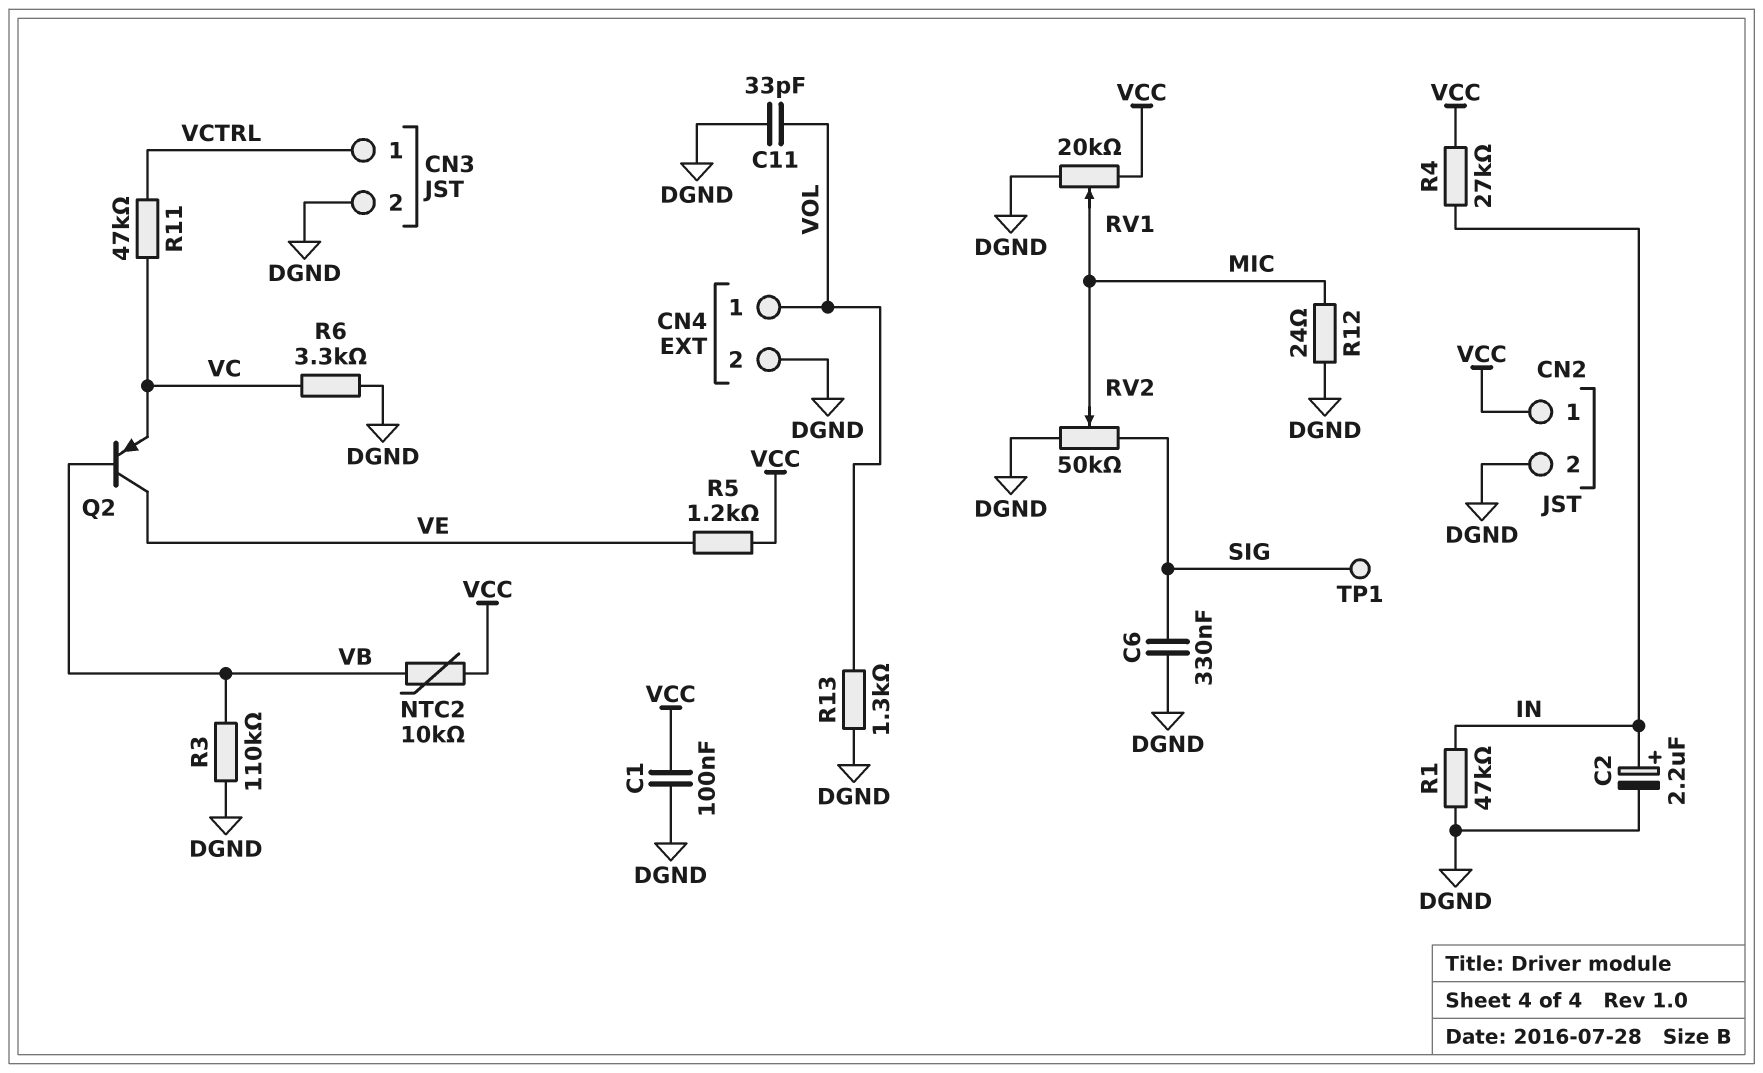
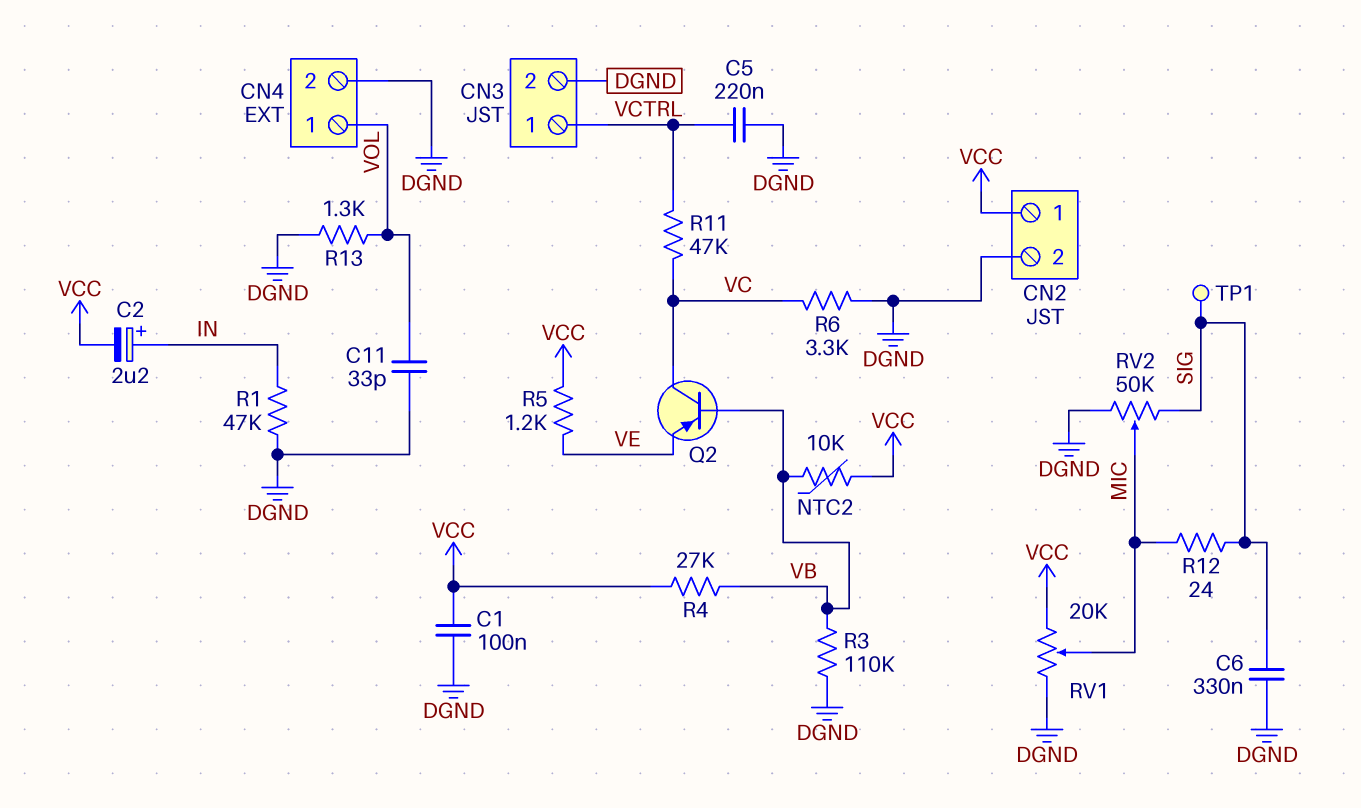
C2: 2.2uF (plus IN, minus DGND) -> 2.2uF (plus IN, minus VCC)
C5: none -> 220nF (DGND, VCTRL)
Q2: PNP (B VB, C VE, E VC) -> PNP (B VB, C VC, E VE)
R4: 27k (IN, VCC) -> 27k (VB, VCC)
R12: 24 (DGND, MIC) -> 24 (MIC, SIG)

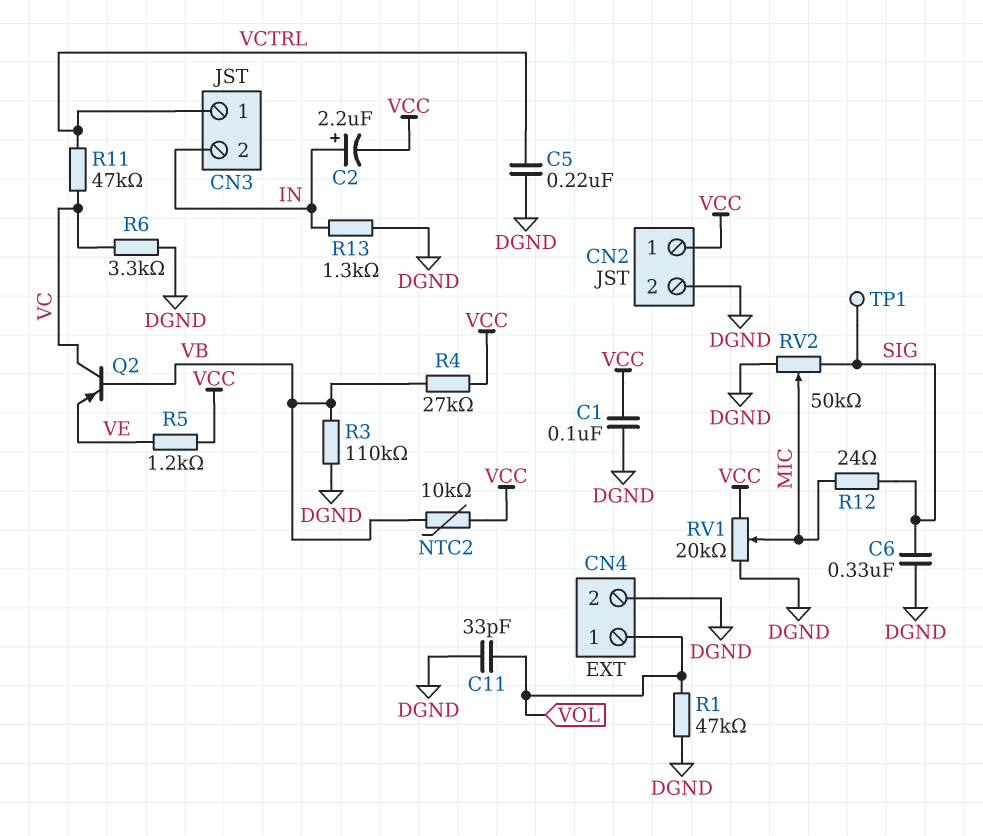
CN3 pin 2: DGND -> IN
R1: 47k (DGND, IN) -> 47k (DGND, VOL)
R13: 1.3k (DGND, VOL) -> 1.3k (DGND, IN)

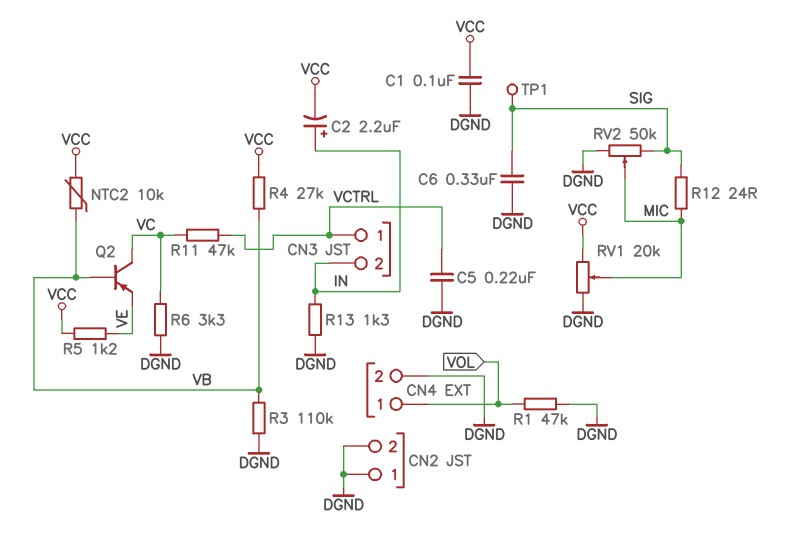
C11: 33pF (DGND, VOL) -> none
CN2 pin 1: VCC -> DGND

